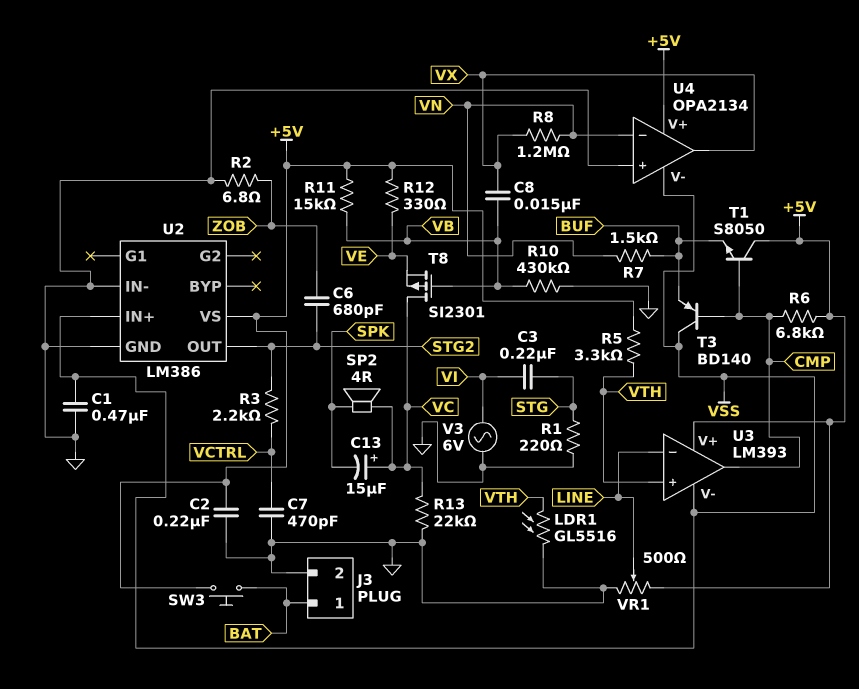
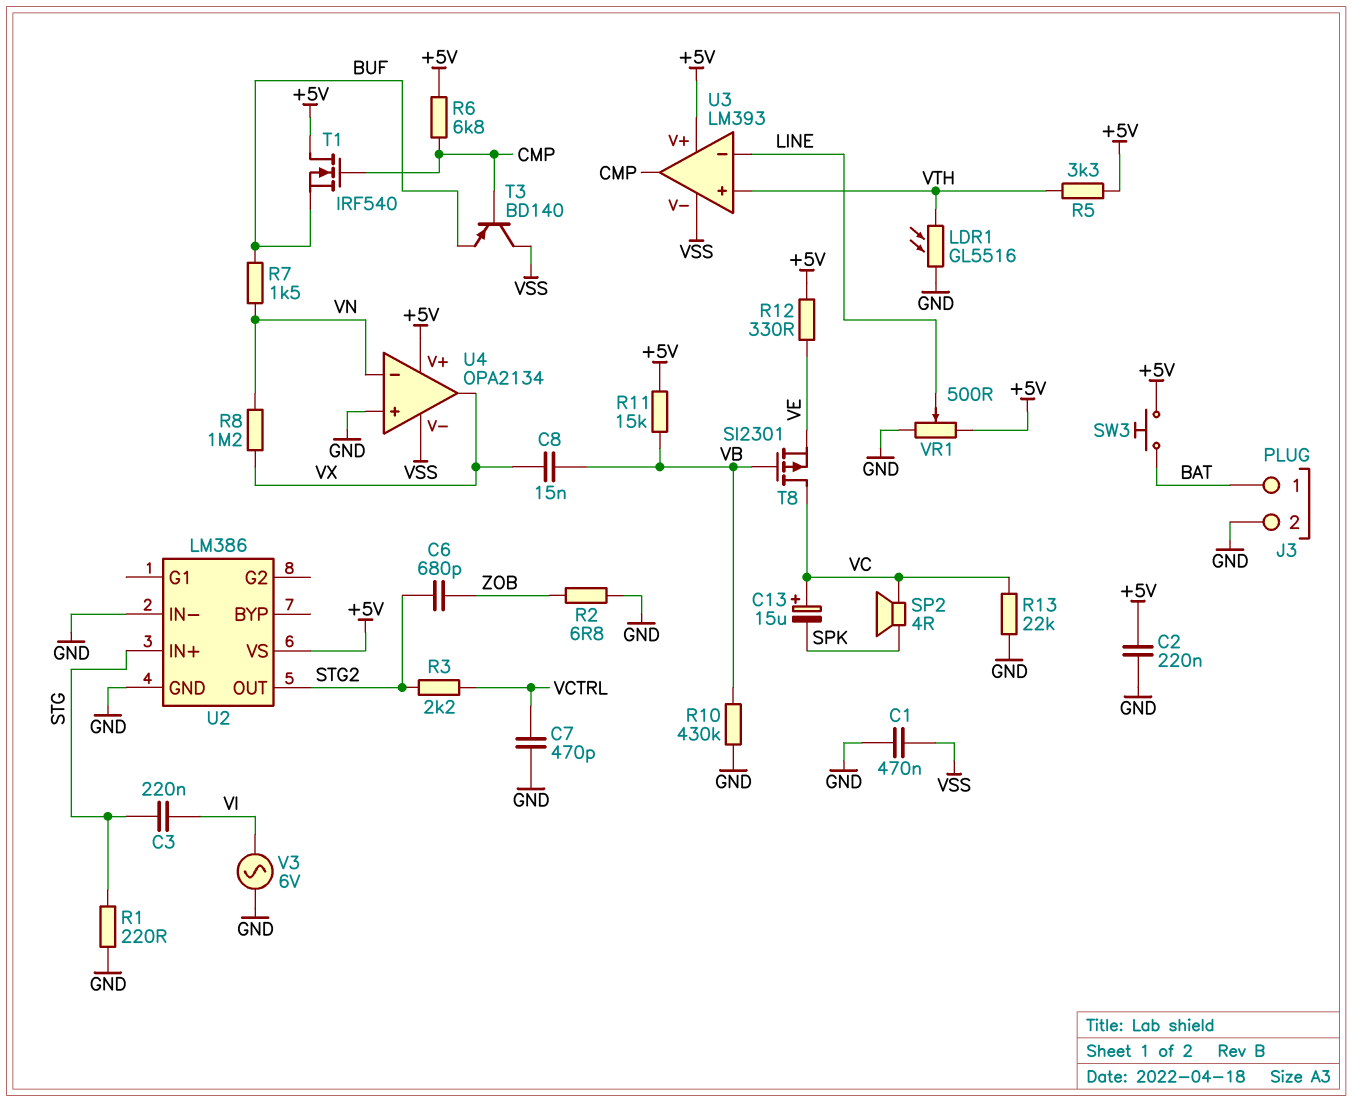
T1: NPN S8050 (B CMP, C +5V, E BUF) -> NMOS IRF540 (G CMP, D +5V, S BUF)
U2 pin IN+: VSS -> STG

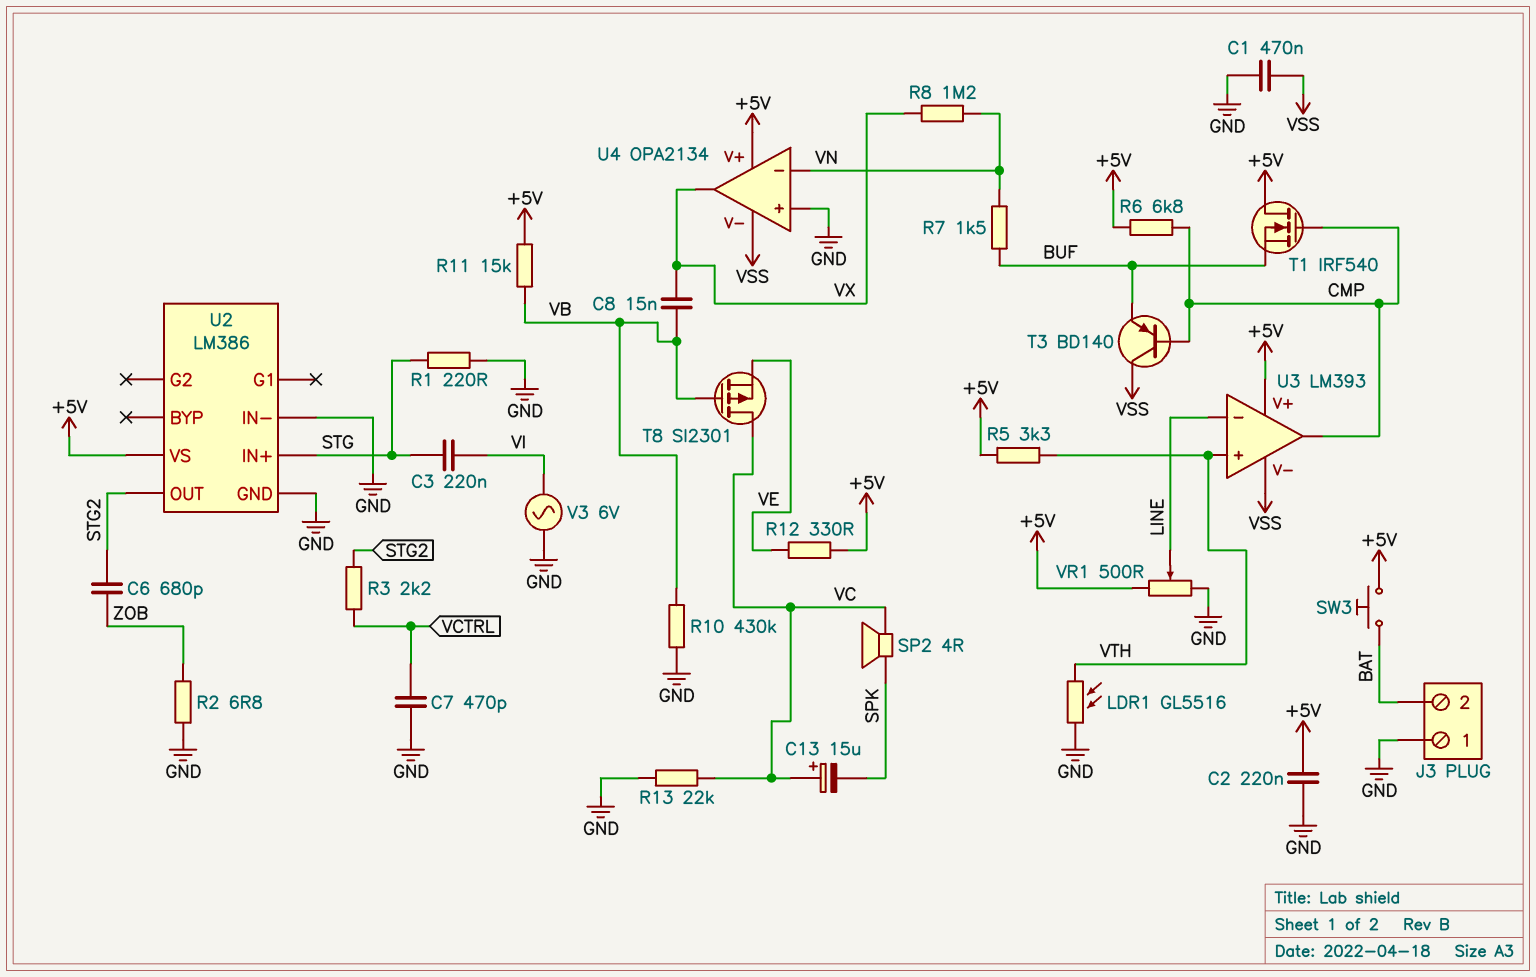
J3 pin 1: BAT -> GND
J3 pin 2: GND -> BAT

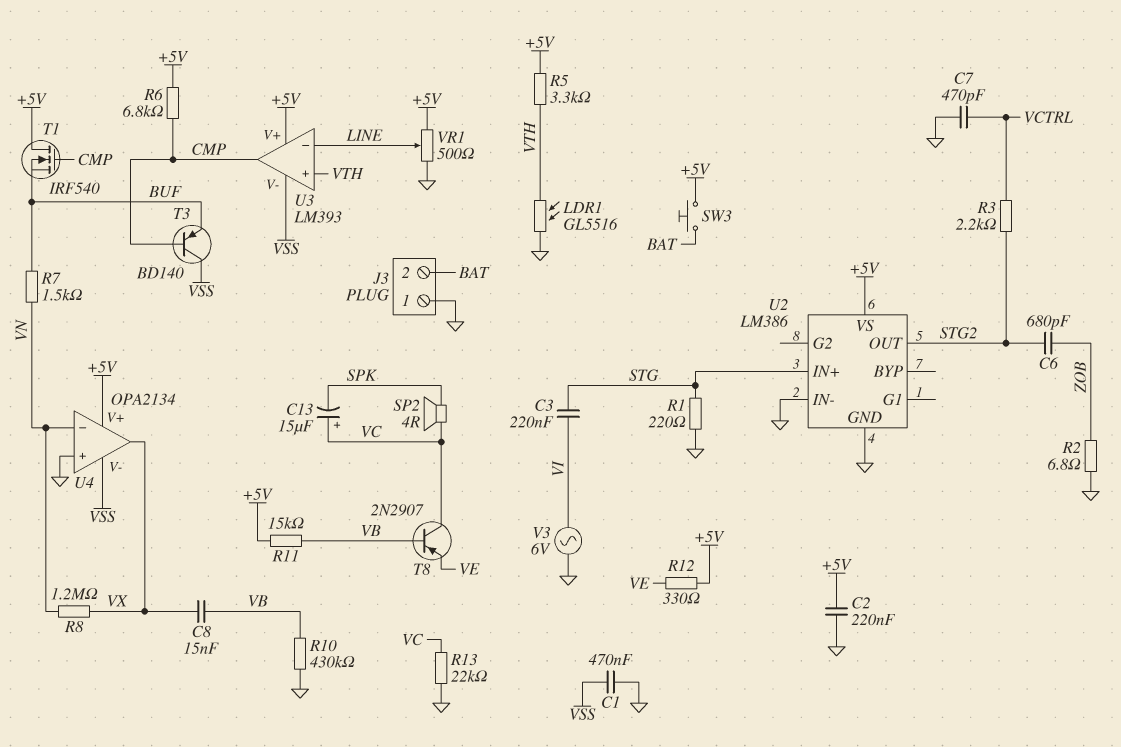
T8: PMOS SI2301 (G VB, D VC, S VE) -> PNP 2N2907 (B VB, C VC, E VE)

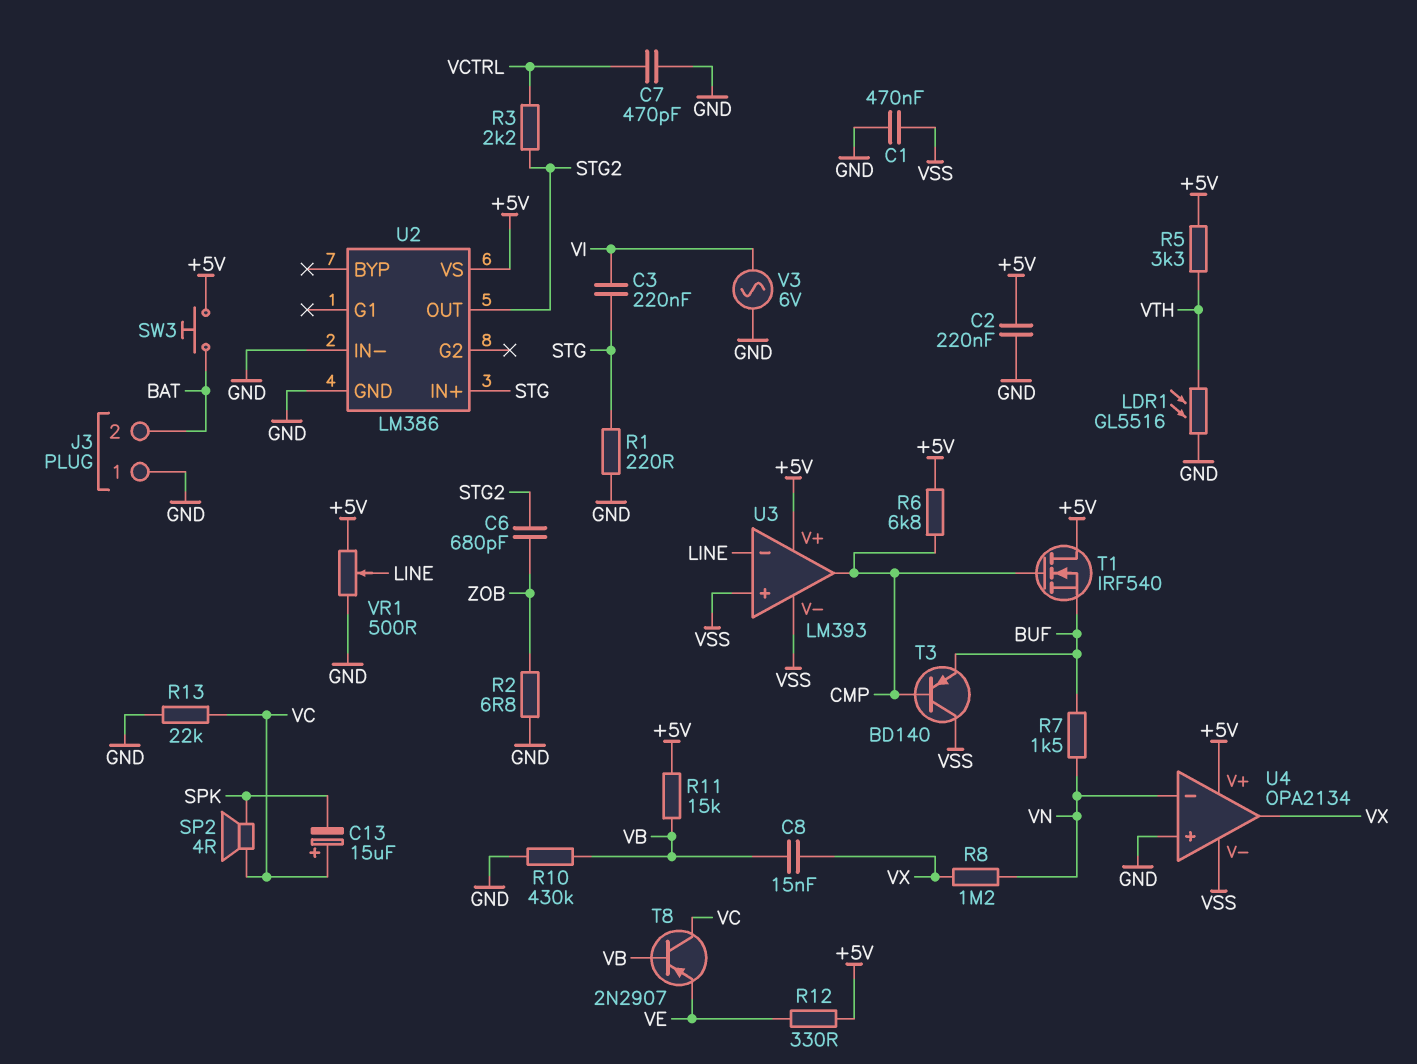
U3 pin in+: VTH -> VSS

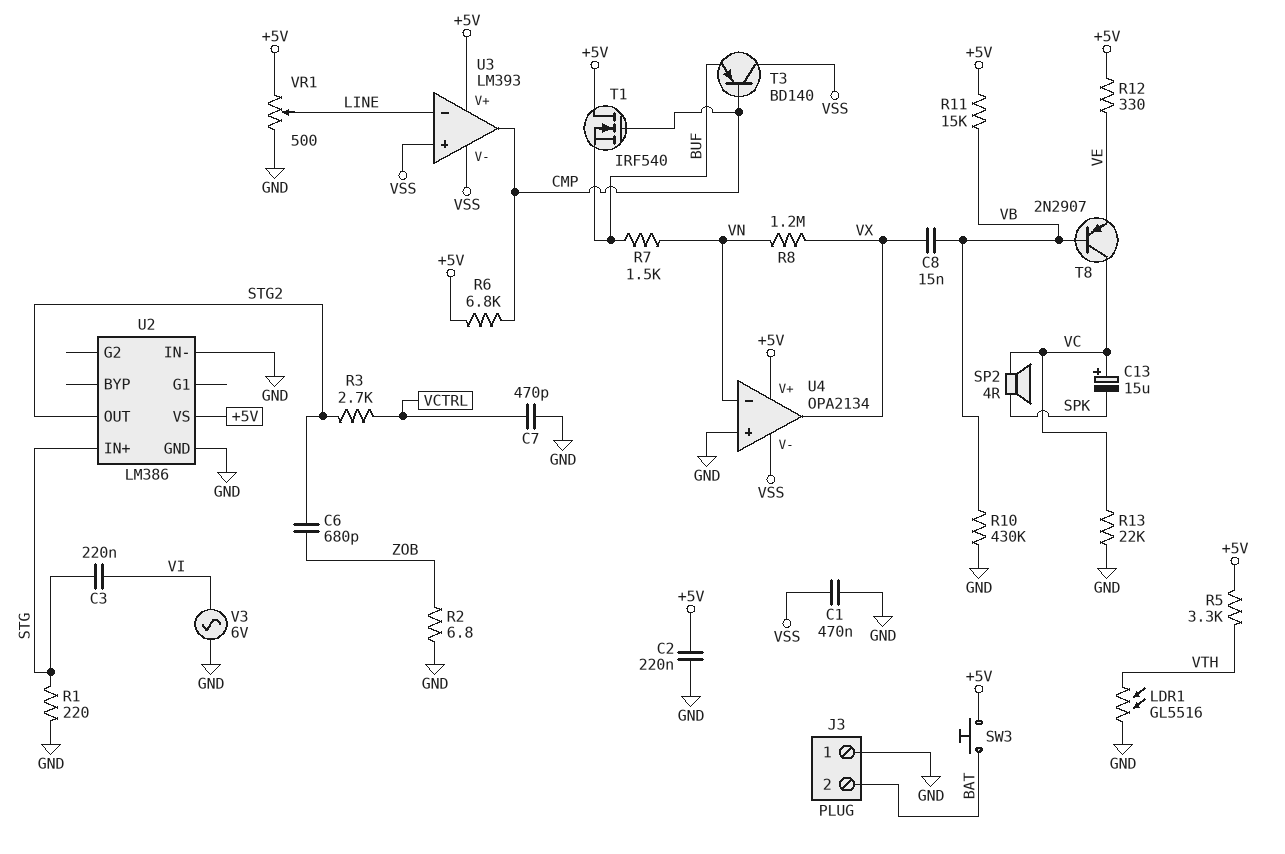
R3: 2.2k (STG2, VCTRL) -> 2.7k (STG2, VCTRL)

